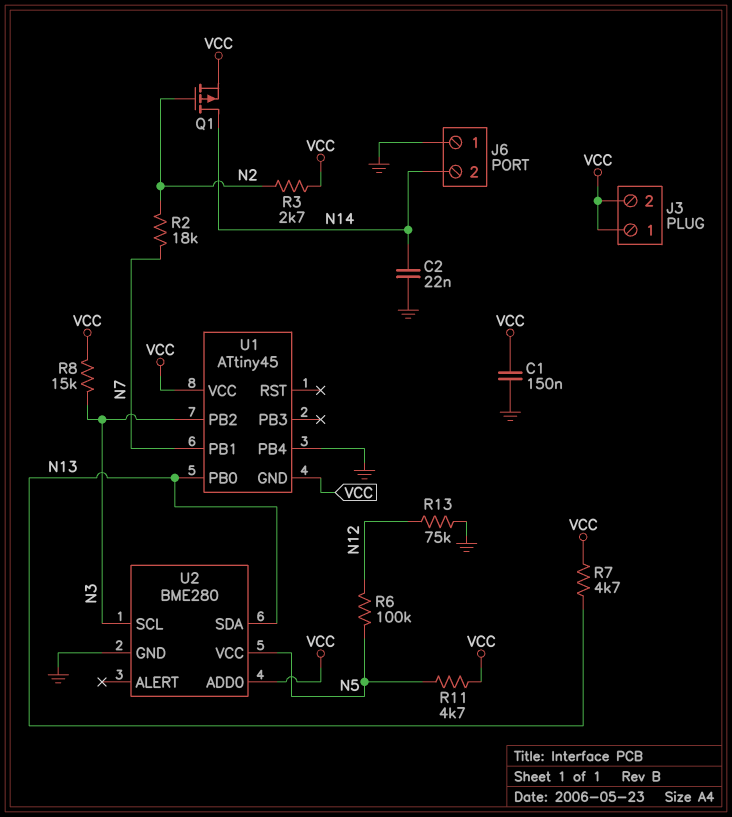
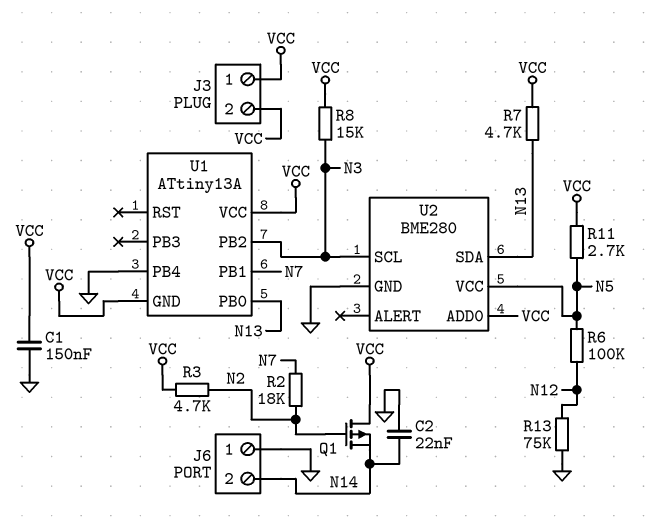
Q1: PMOS (G N2, D N14, S VCC) -> PMOS (G N2, D VCC, S N14)
R3: 2.7k (N2, VCC) -> 4.7k (N2, VCC)
R11: 4.7k (N5, VCC) -> 2.7k (N5, VCC)
U1: ATtiny45 -> ATtiny13A

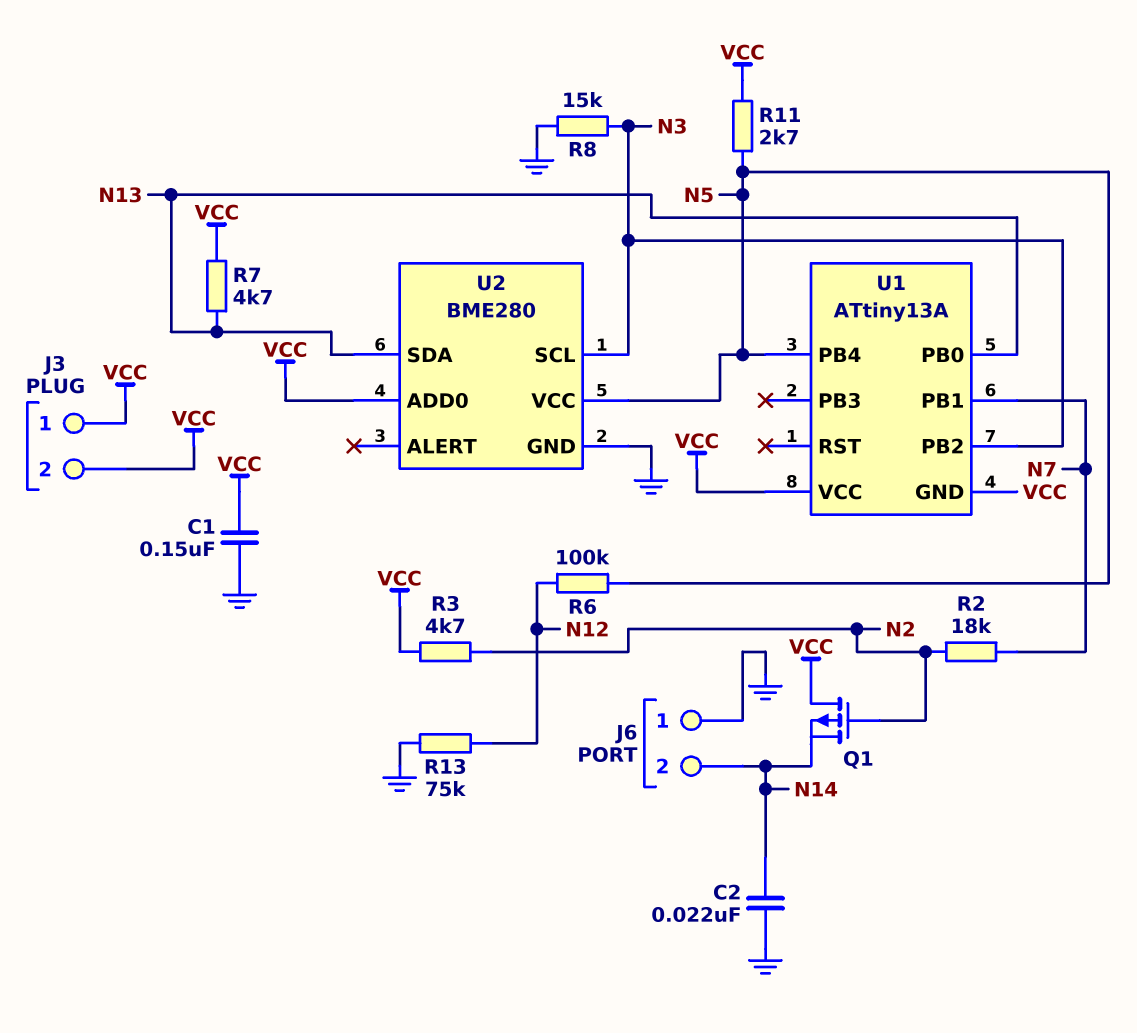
R8: 15k (N3, VCC) -> 15k (GND, N3)
U1 pin PB4: GND -> N5

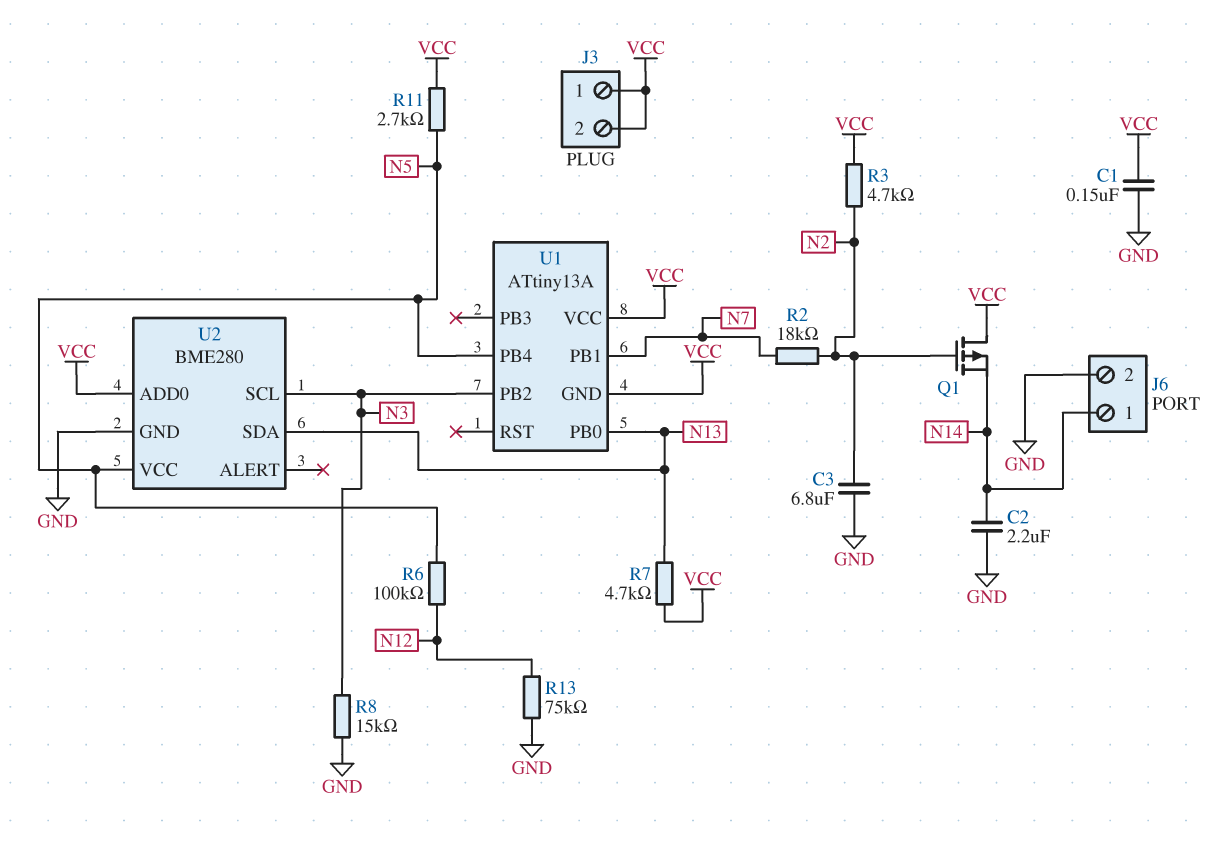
C2: 22nF (GND, N14) -> 2.2uF (GND, N14)
C3: none -> 6.8uF (GND, N2)
J6 pin 1: GND -> N14
J6 pin 2: N14 -> GND

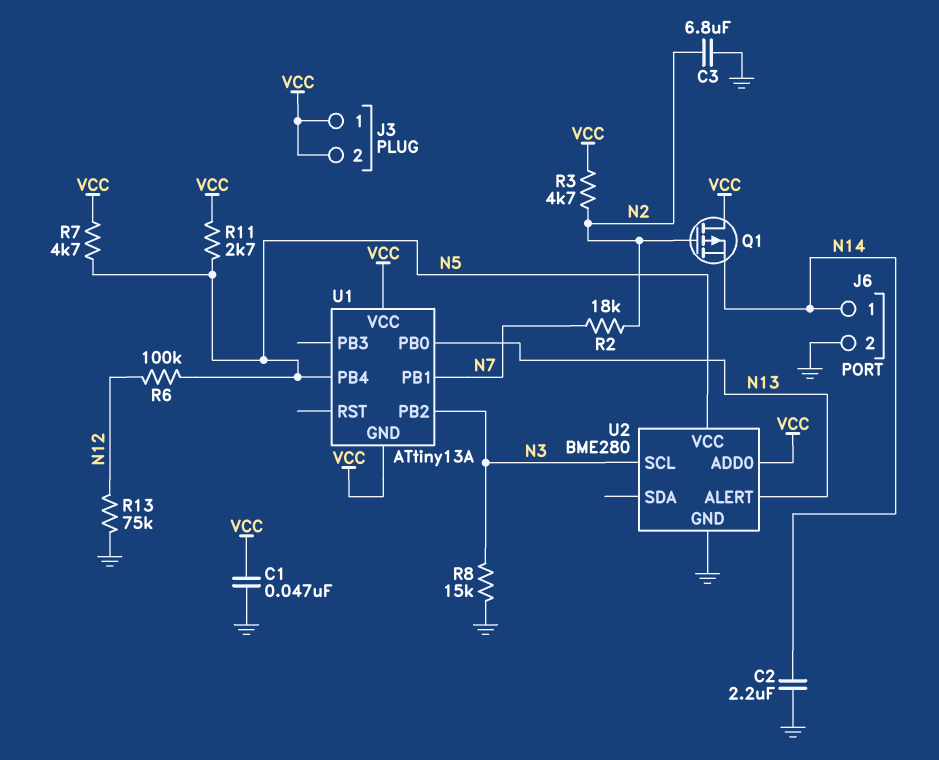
C1: 150nF (GND, VCC) -> 47nF (GND, VCC)
R7: 4.7k (N13, VCC) -> 4.7k (N5, VCC)
U2 pin ALERT: none -> N13
U2 pin SDA: N13 -> none

